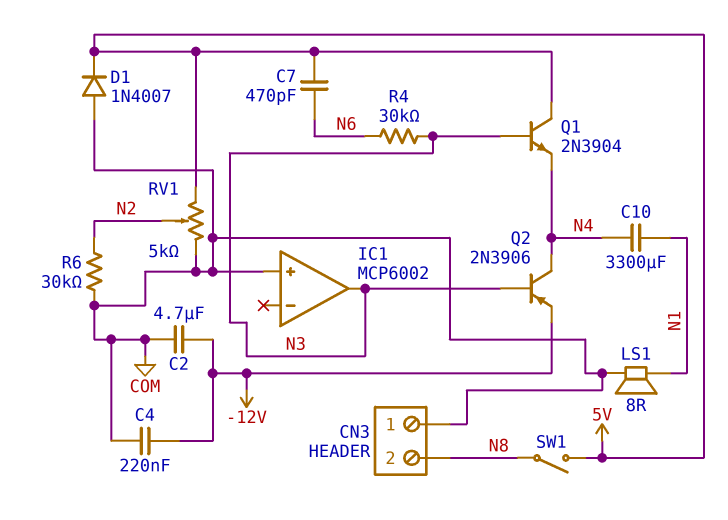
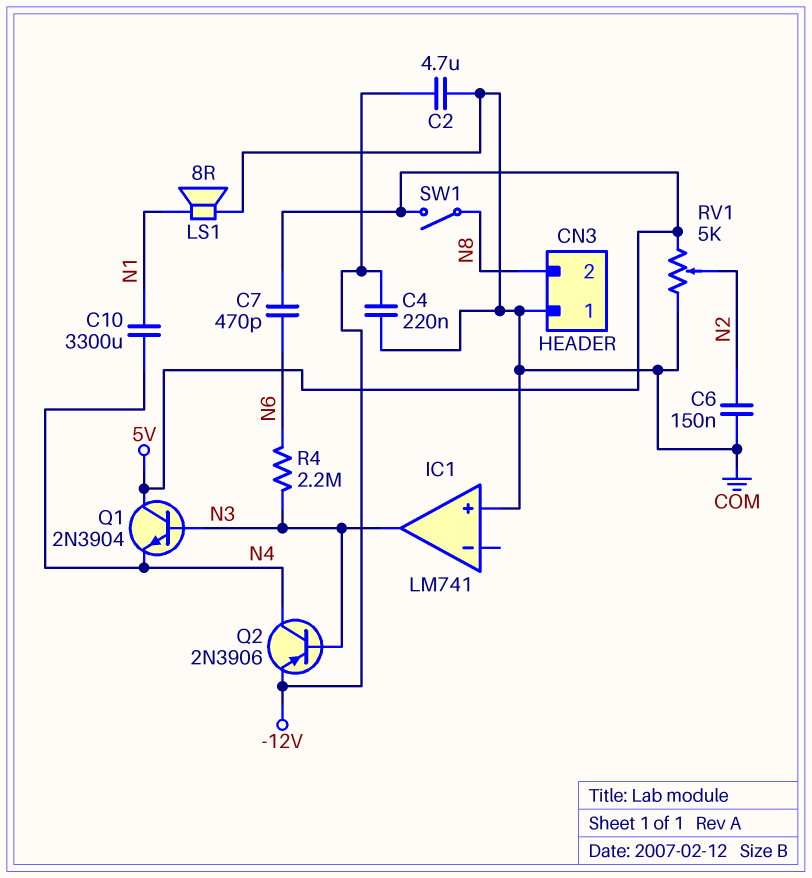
C6: none -> 150nF (COM, N2)
D1: diode 1N4007 (A COM, K 5V) -> none
IC1: MCP6002 -> LM741
R4: 30k (N3, N6) -> 2.2M (N3, N6)
R6: 30k (COM, N2) -> none

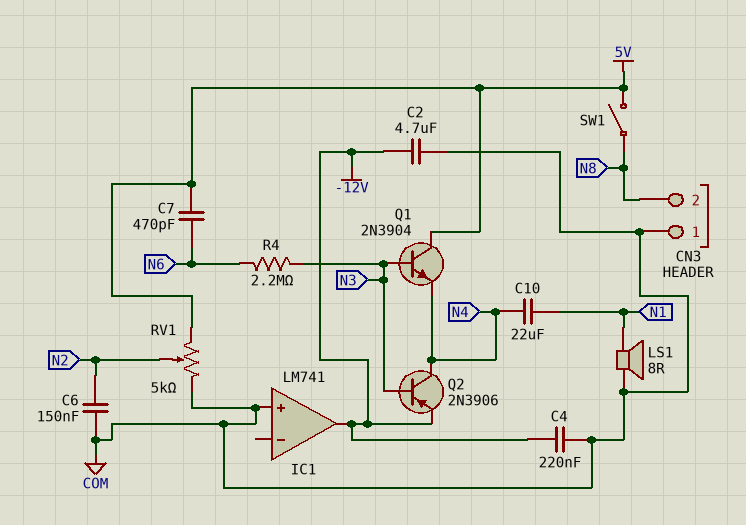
C10: 3300uF (N1, N4) -> 22uF (N1, N4)
IC1 pin out: N3 -> -12V

